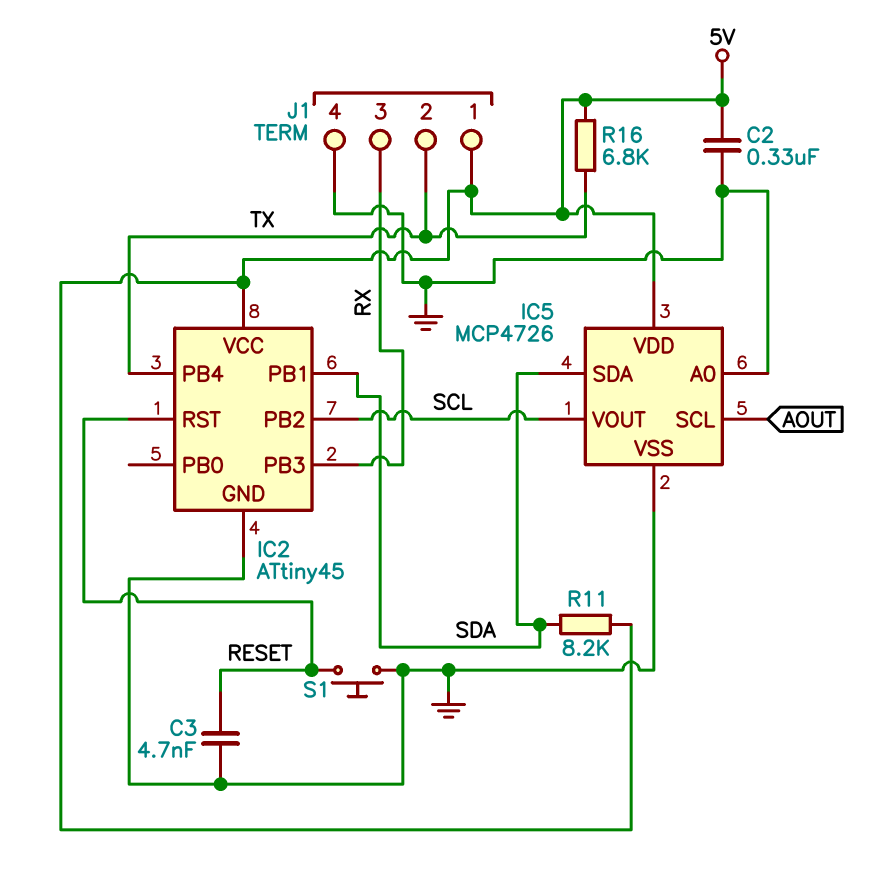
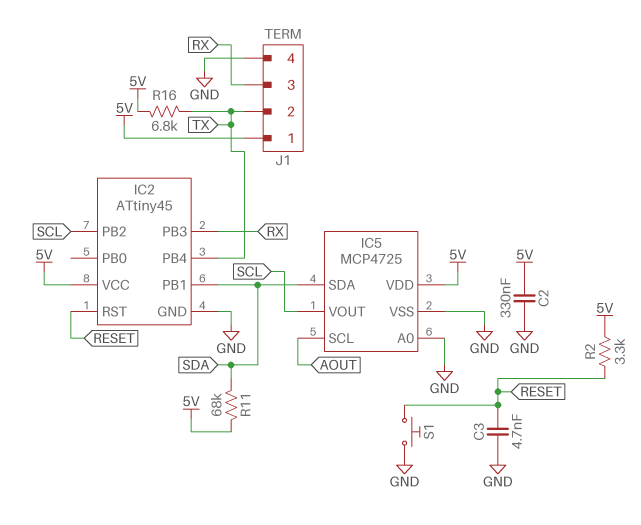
IC5: MCP4726 -> MCP4725
R2: none -> 3.3k (5V, RESET)
R11: 8.2k (5V, SDA) -> 68k (5V, SDA)

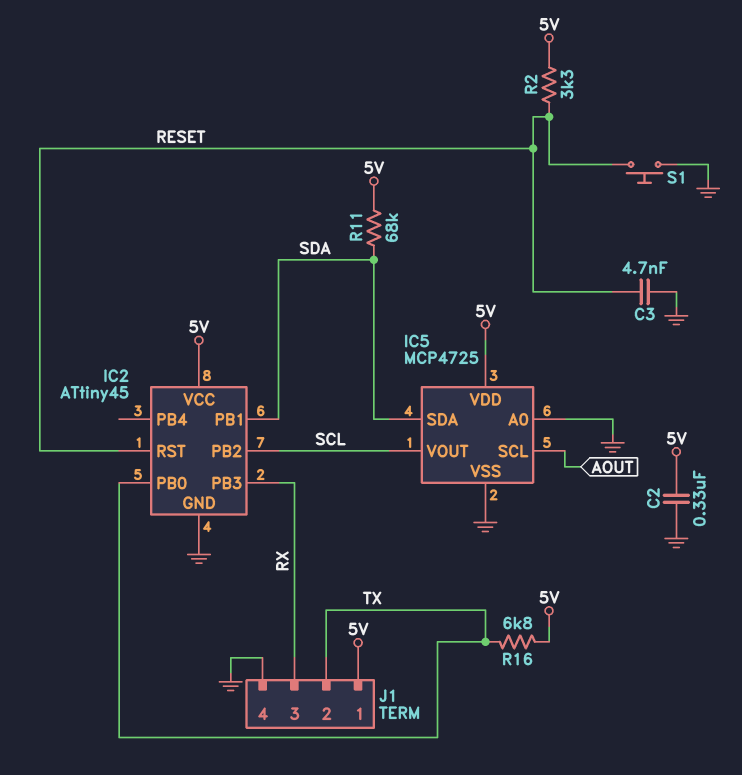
IC2 pin PB0: none -> TX
IC2 pin PB4: TX -> none

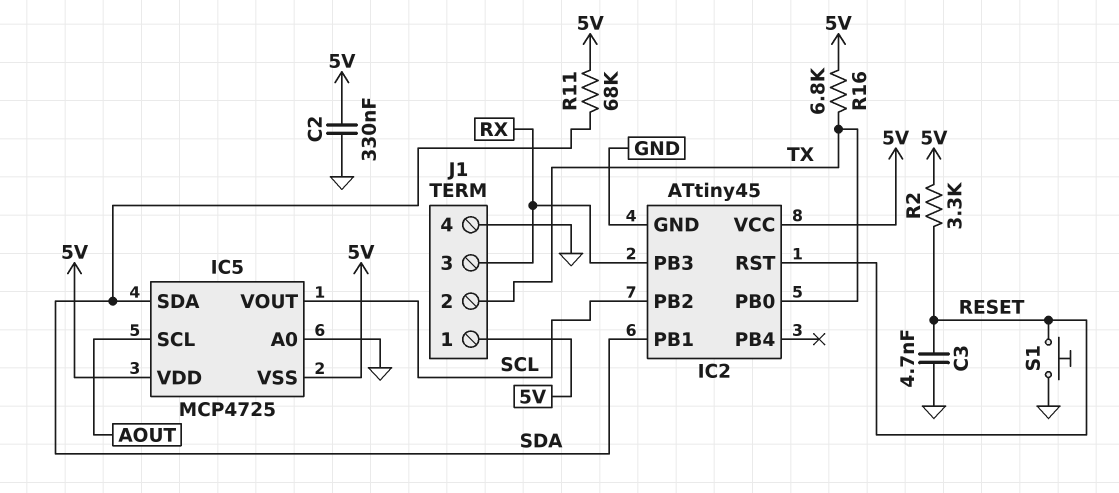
IC5 pin VSS: GND -> 5V

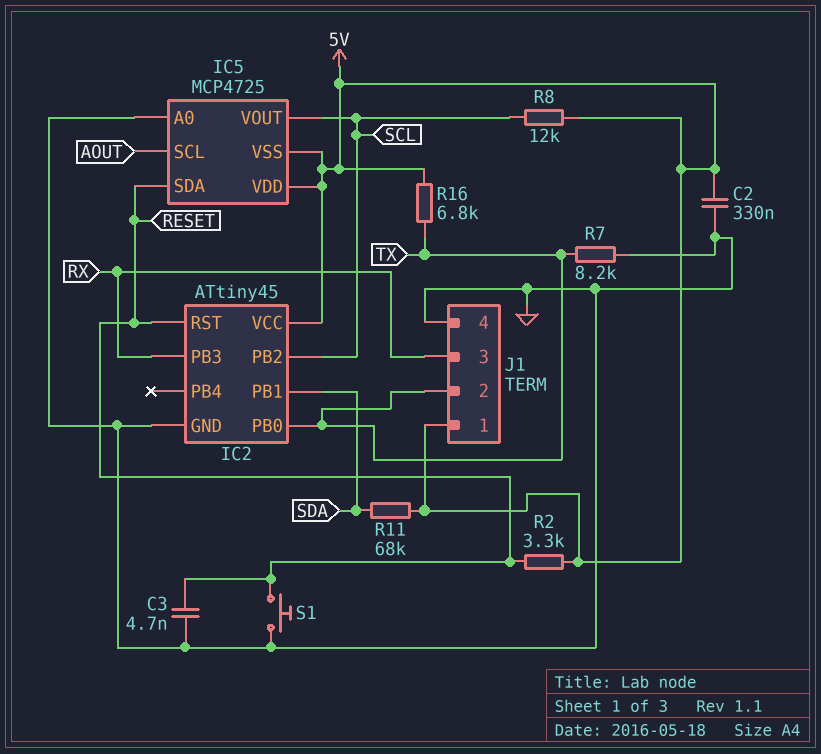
IC5 pin SDA: SDA -> RESET
R7: none -> 8.2k (GND, TX)
R8: none -> 12k (5V, SCL)

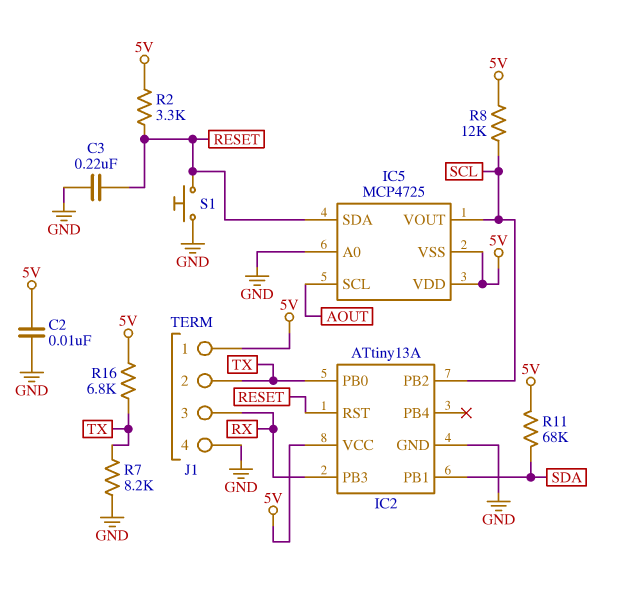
C2: 330nF (5V, GND) -> 10nF (5V, GND)
C3: 4.7nF (GND, RESET) -> 220nF (GND, RESET)
IC2: ATtiny45 -> ATtiny13A

